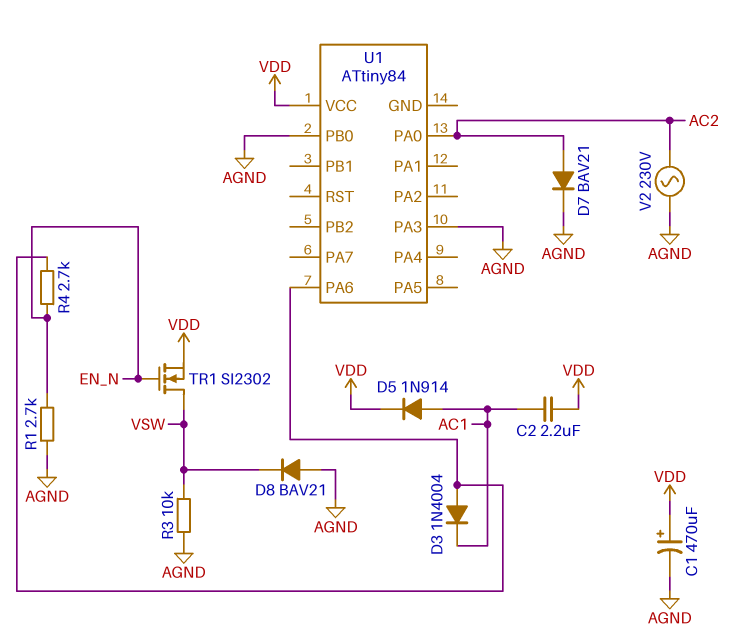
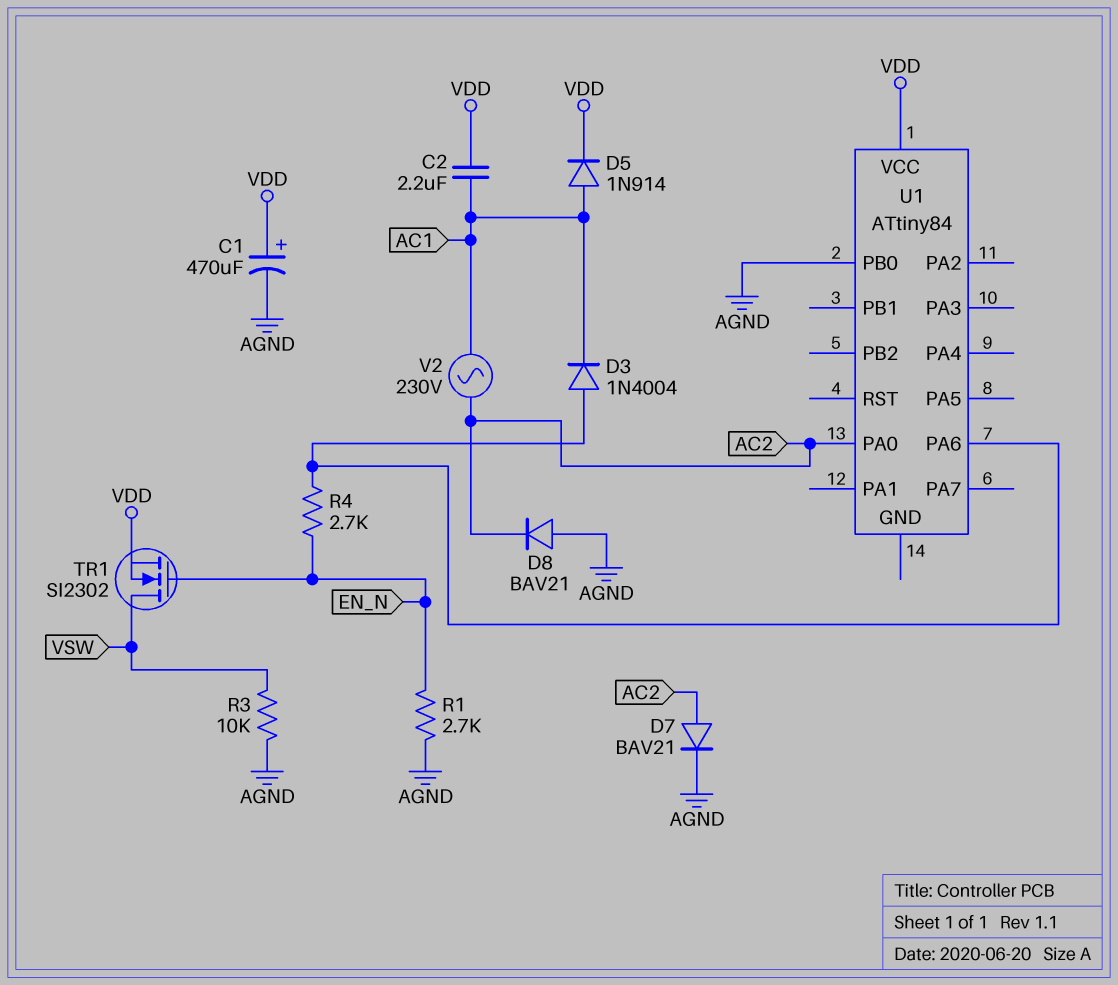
D8: diode BAV21 (A AGND, K VSW) -> diode BAV21 (A AGND, K AC2)
U1 pin PA3: AGND -> none
V2: AC 230V (AC2, AGND) -> AC 230V (AC1, AC2)

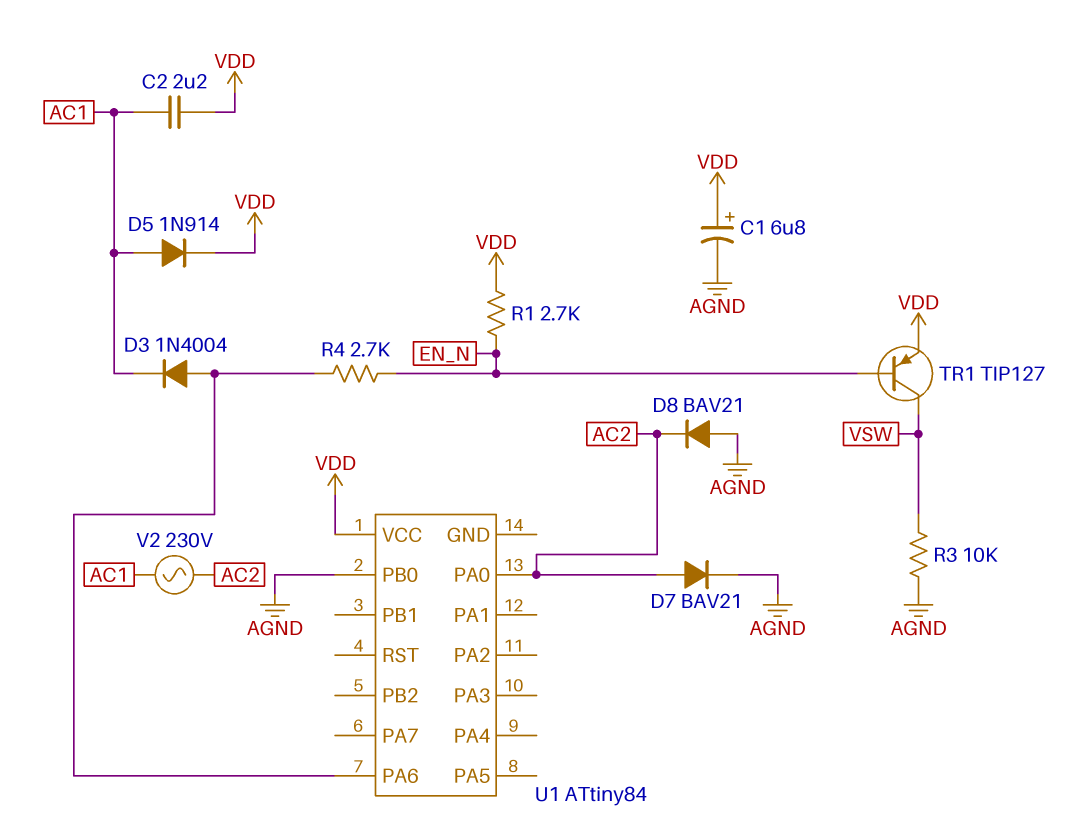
C1: 470uF (plus VDD, minus AGND) -> 6.8uF (plus VDD, minus AGND)
R1: 2.7k (AGND, EN_N) -> 2.7k (EN_N, VDD)
TR1: NMOS SI2302 (G EN_N, D VSW, S VDD) -> PNP TIP127 (B EN_N, C VSW, E VDD)

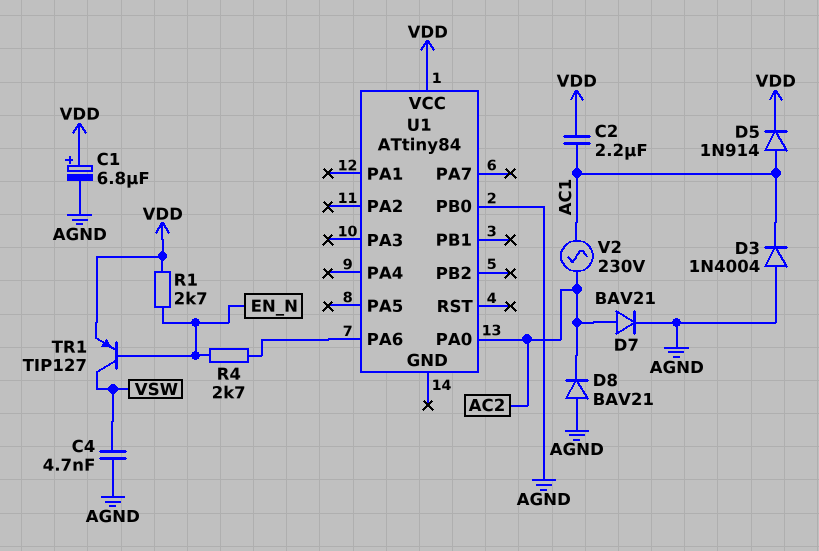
C4: none -> 4.7nF (AGND, VSW)
D3: diode 1N4004 (A U1/PA6, K AC1) -> diode 1N4004 (A AGND, K AC1)
R3: 10k (AGND, VSW) -> none

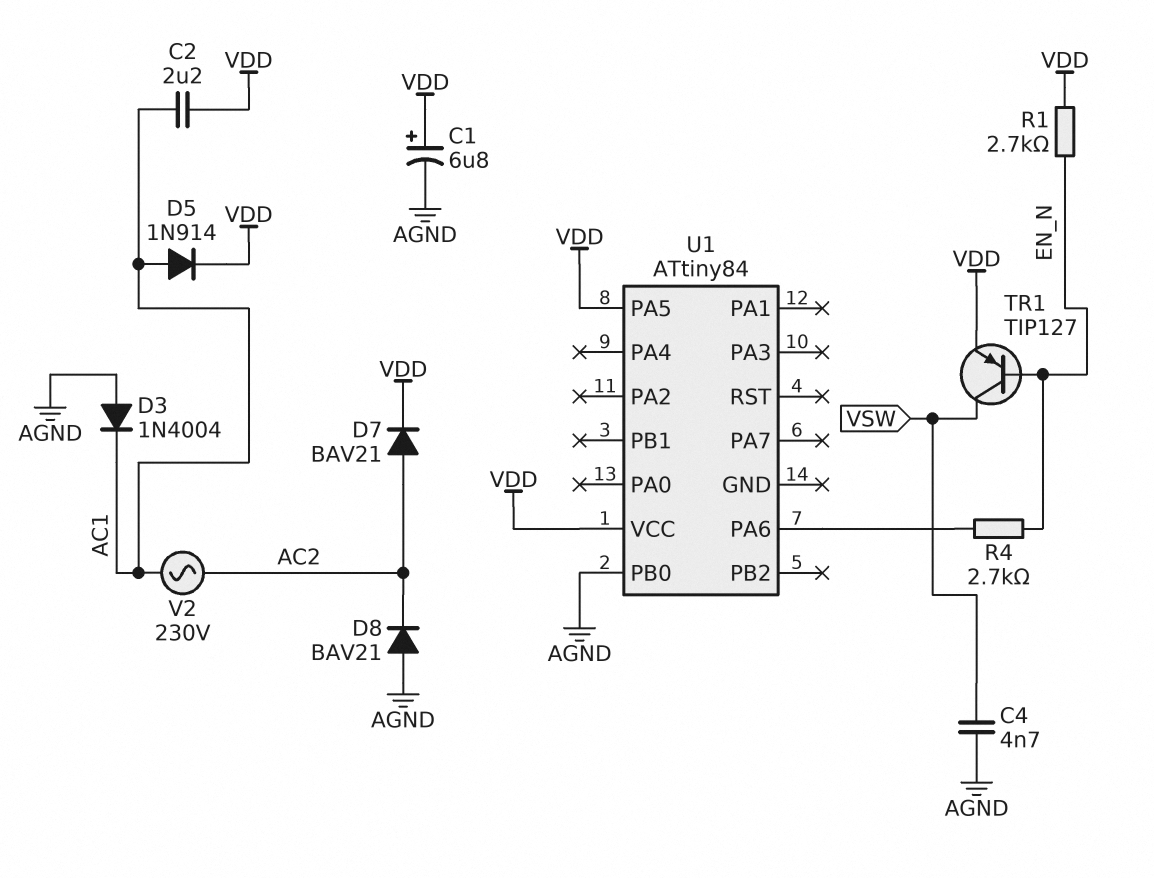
D7: diode BAV21 (A AC2, K AGND) -> diode BAV21 (A AC2, K VDD)
U1 pin PA0: AC2 -> none
U1 pin PA5: none -> VDD

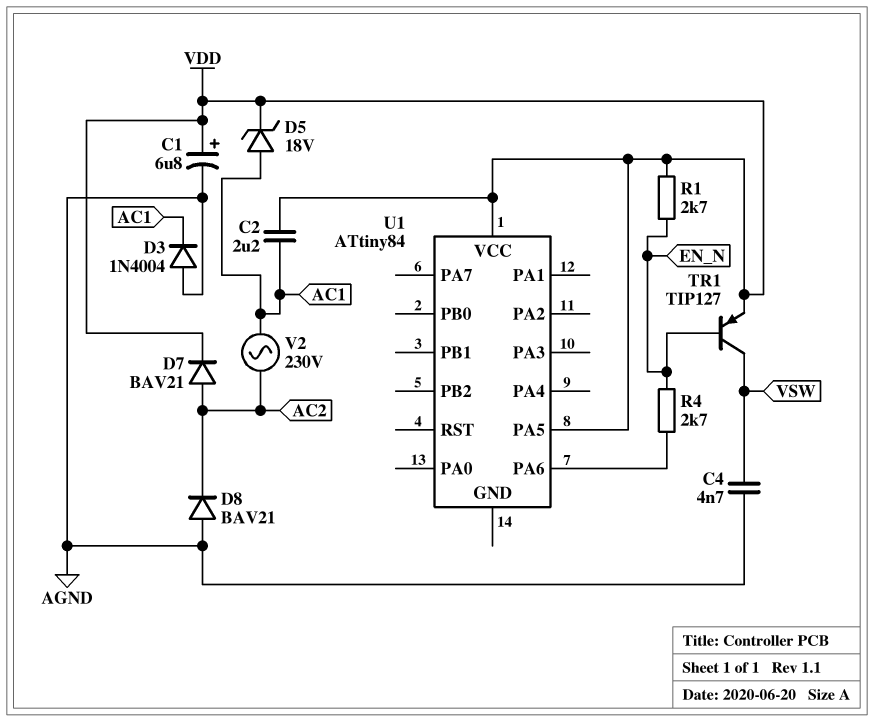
D5: diode 1N914 (A AC1, K VDD) -> zener 18V (A AC1, K VDD)
U1 pin PB0: AGND -> none

